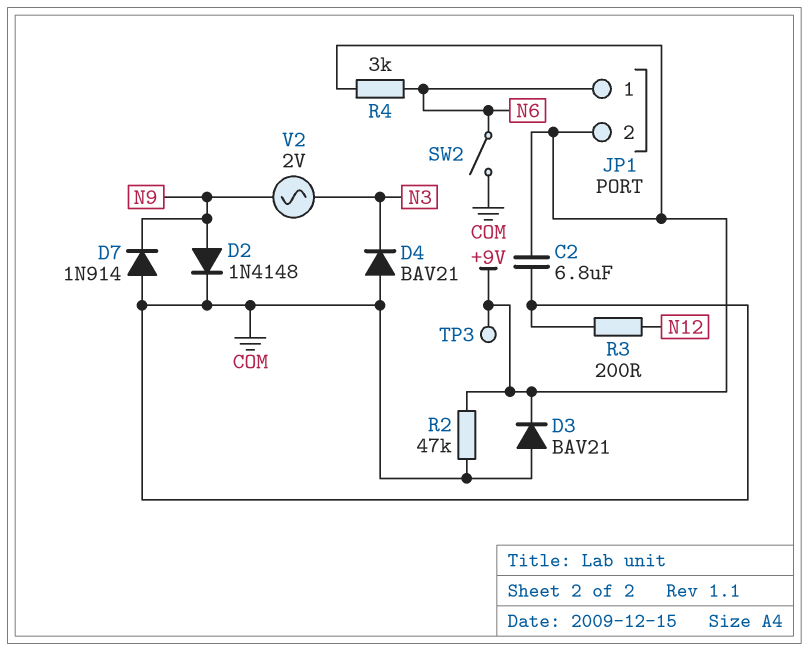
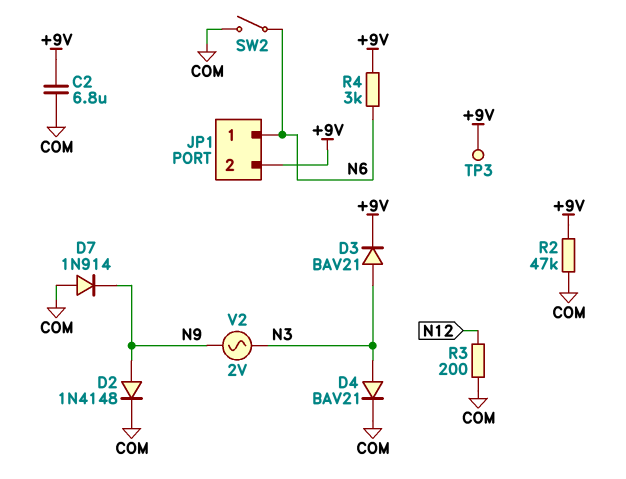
D3: diode BAV21 (A COM, K +9V) -> diode BAV21 (A N3, K +9V)
D4: diode BAV21 (A COM, K N3) -> diode BAV21 (A N3, K COM)

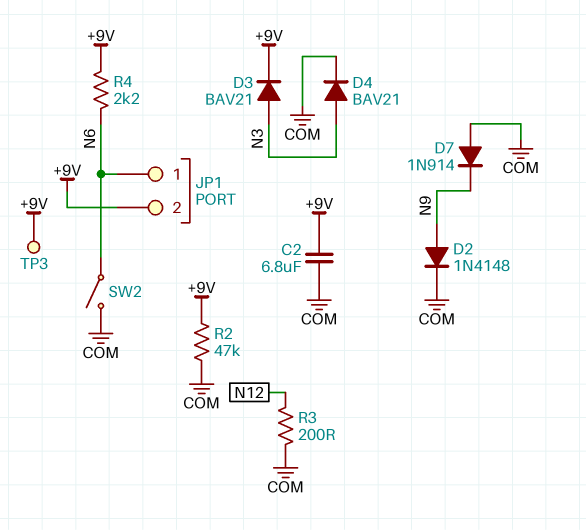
R4: 3k (+9V, N6) -> 2.2k (+9V, N6)
V2: AC 2V (N3, N9) -> none

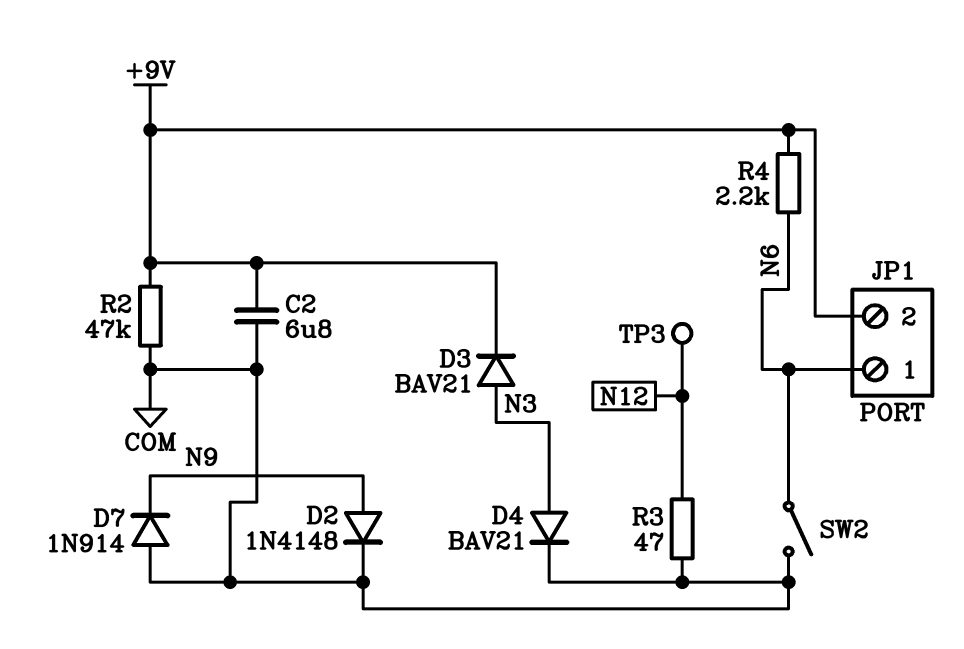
R3: 200 (COM, N12) -> 47 (COM, N12)
TP3: test point (+9V) -> test point (N12)

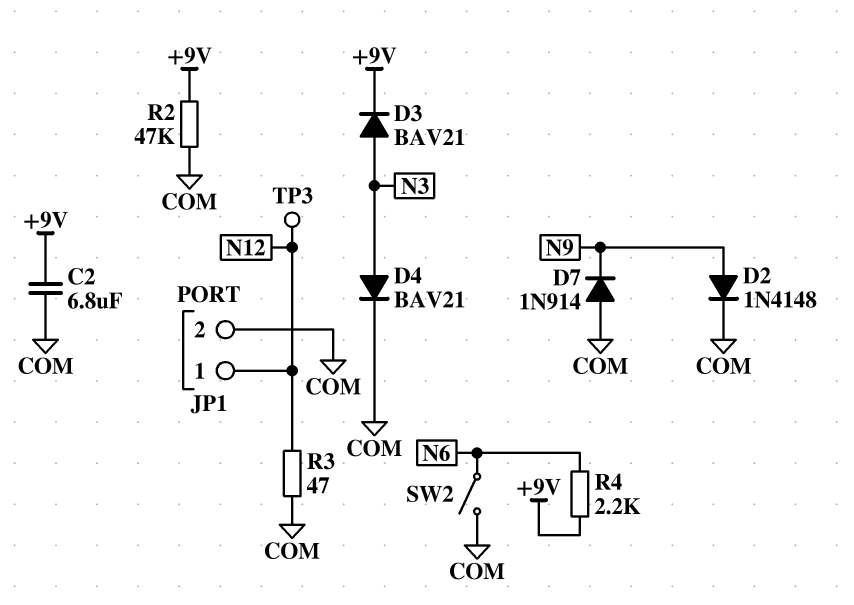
JP1 pin 1: N6 -> N12
JP1 pin 2: +9V -> COM

